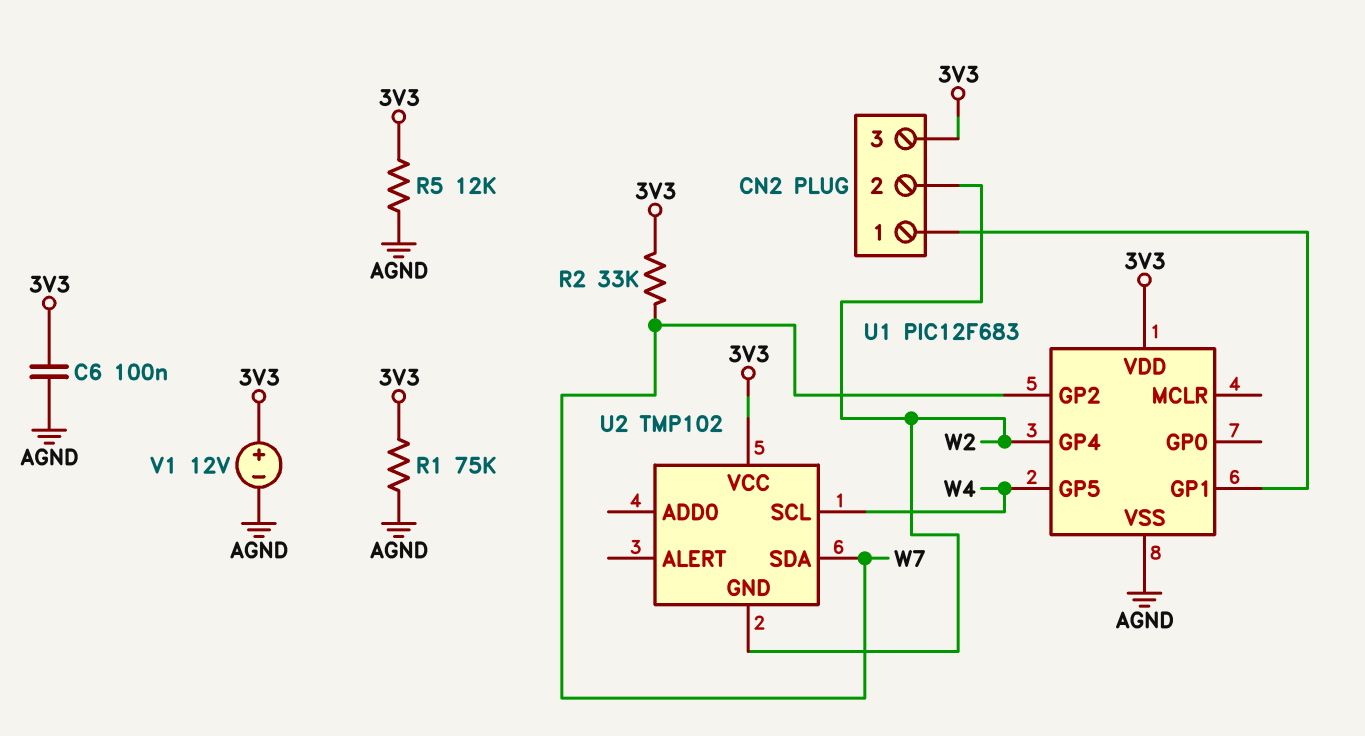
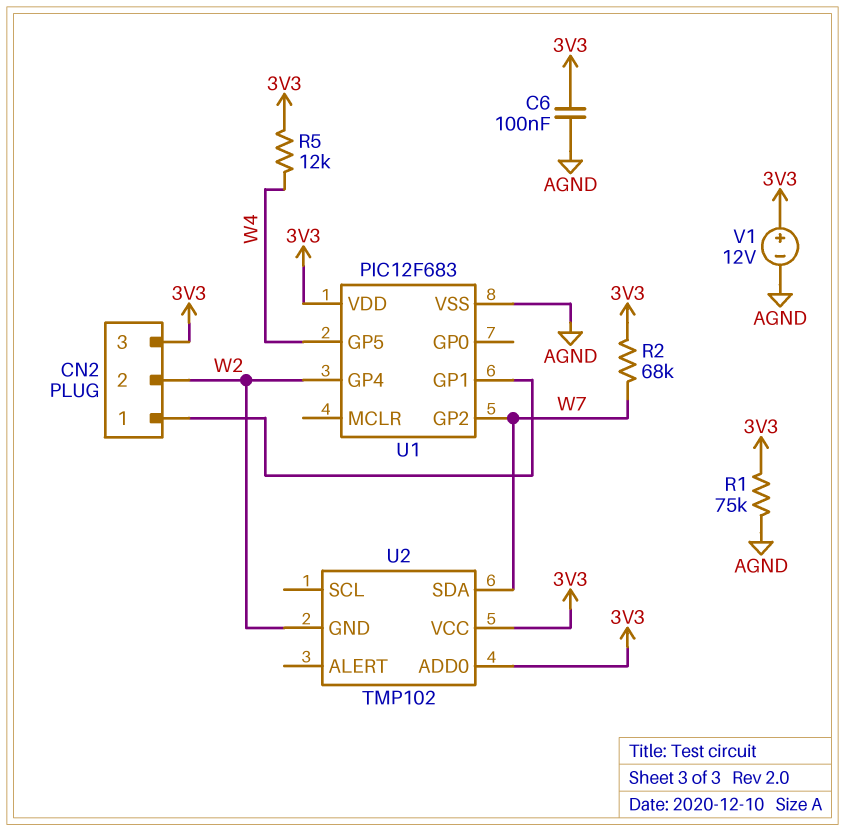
R2: 33k (3V3, W7) -> 68k (3V3, W7)
R5: 12k (3V3, AGND) -> 12k (3V3, W4)
U2 pin ADD0: none -> 3V3
U2 pin SCL: W4 -> none

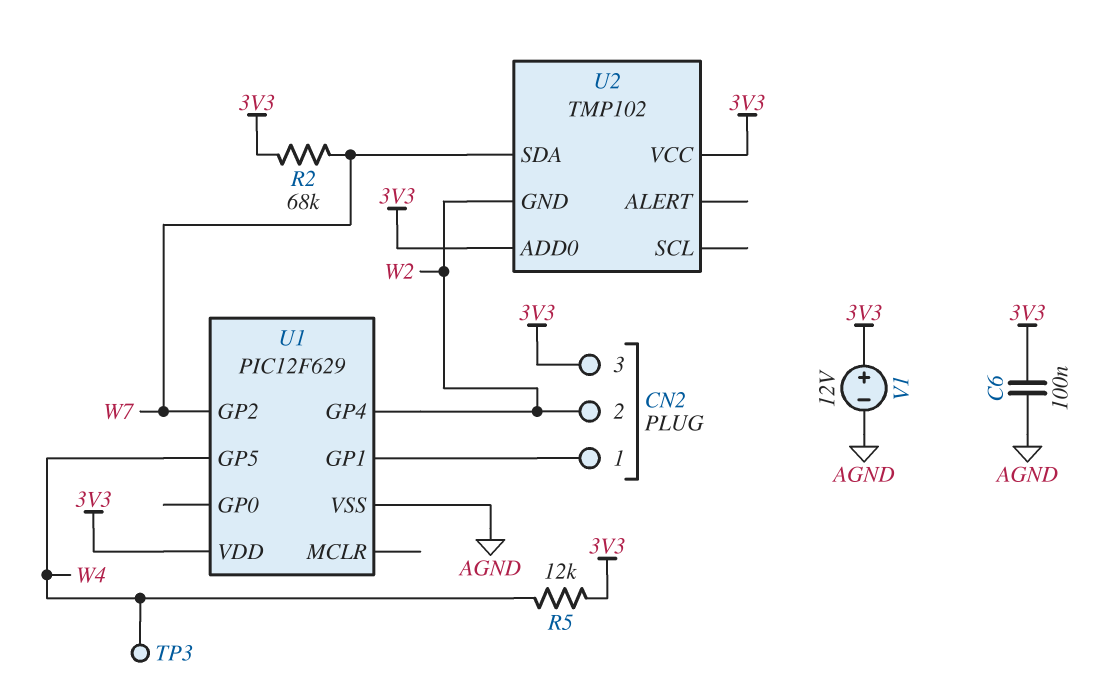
R1: 75k (3V3, AGND) -> none
TP3: none -> test point (W4)
U1: PIC12F683 -> PIC12F629

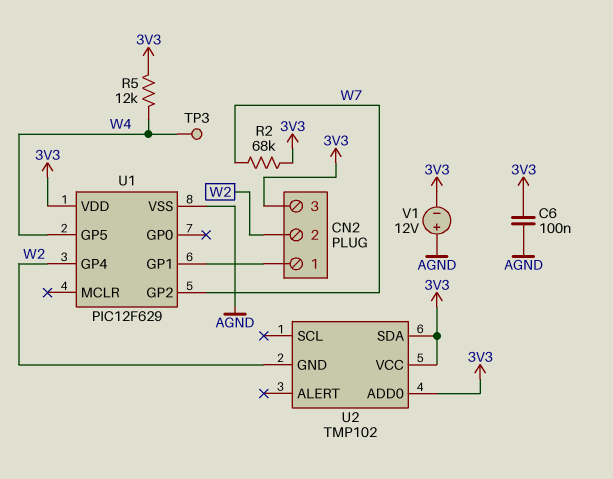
U2 pin SDA: W7 -> 3V3
V1: 12V (plus 3V3, minus AGND) -> 12V (plus AGND, minus 3V3)

